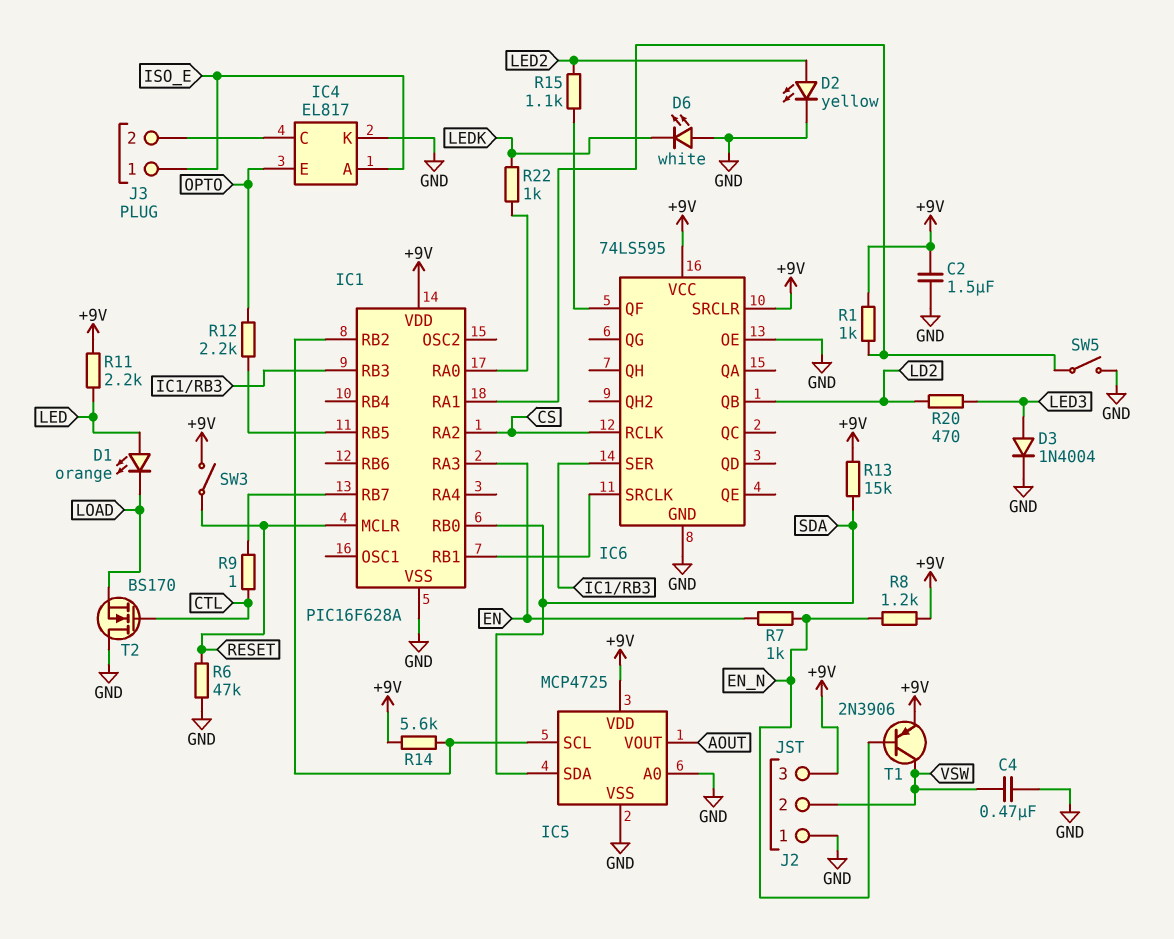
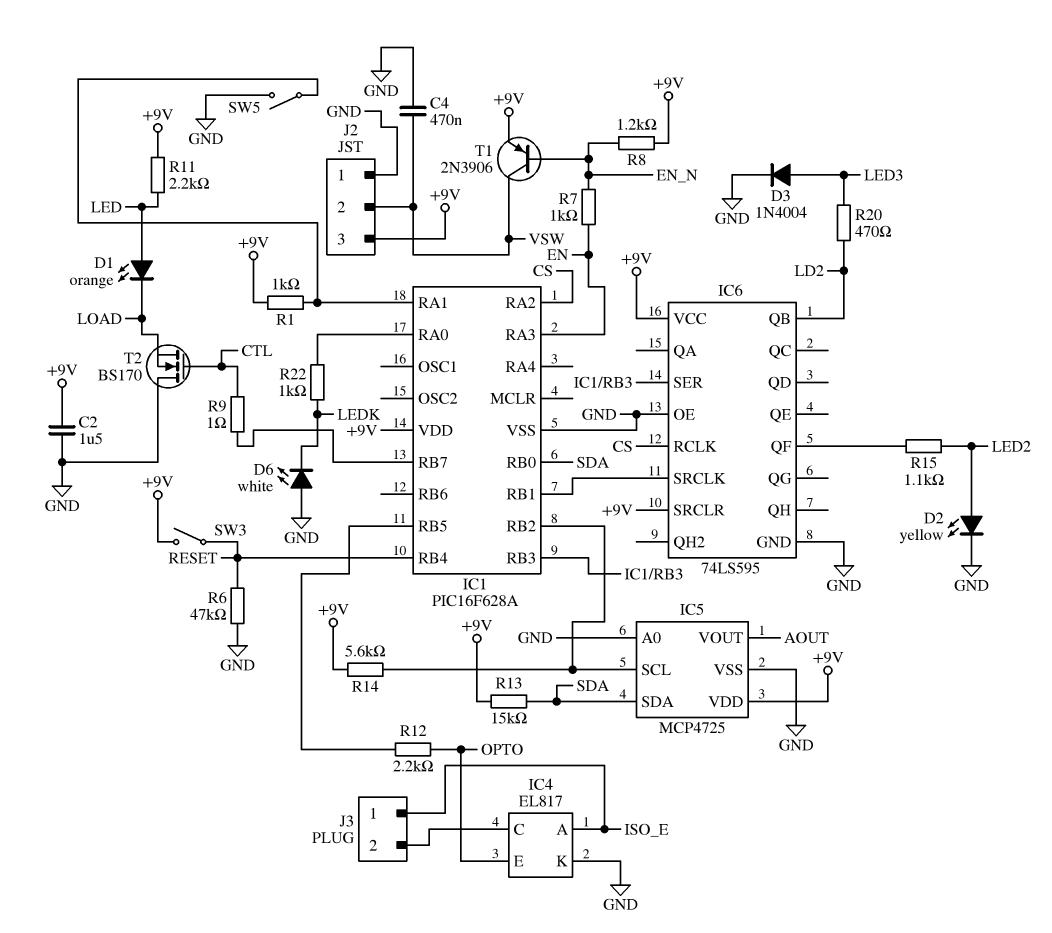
IC1 pin MCLR: RESET -> none
IC1 pin RB4: none -> RESET

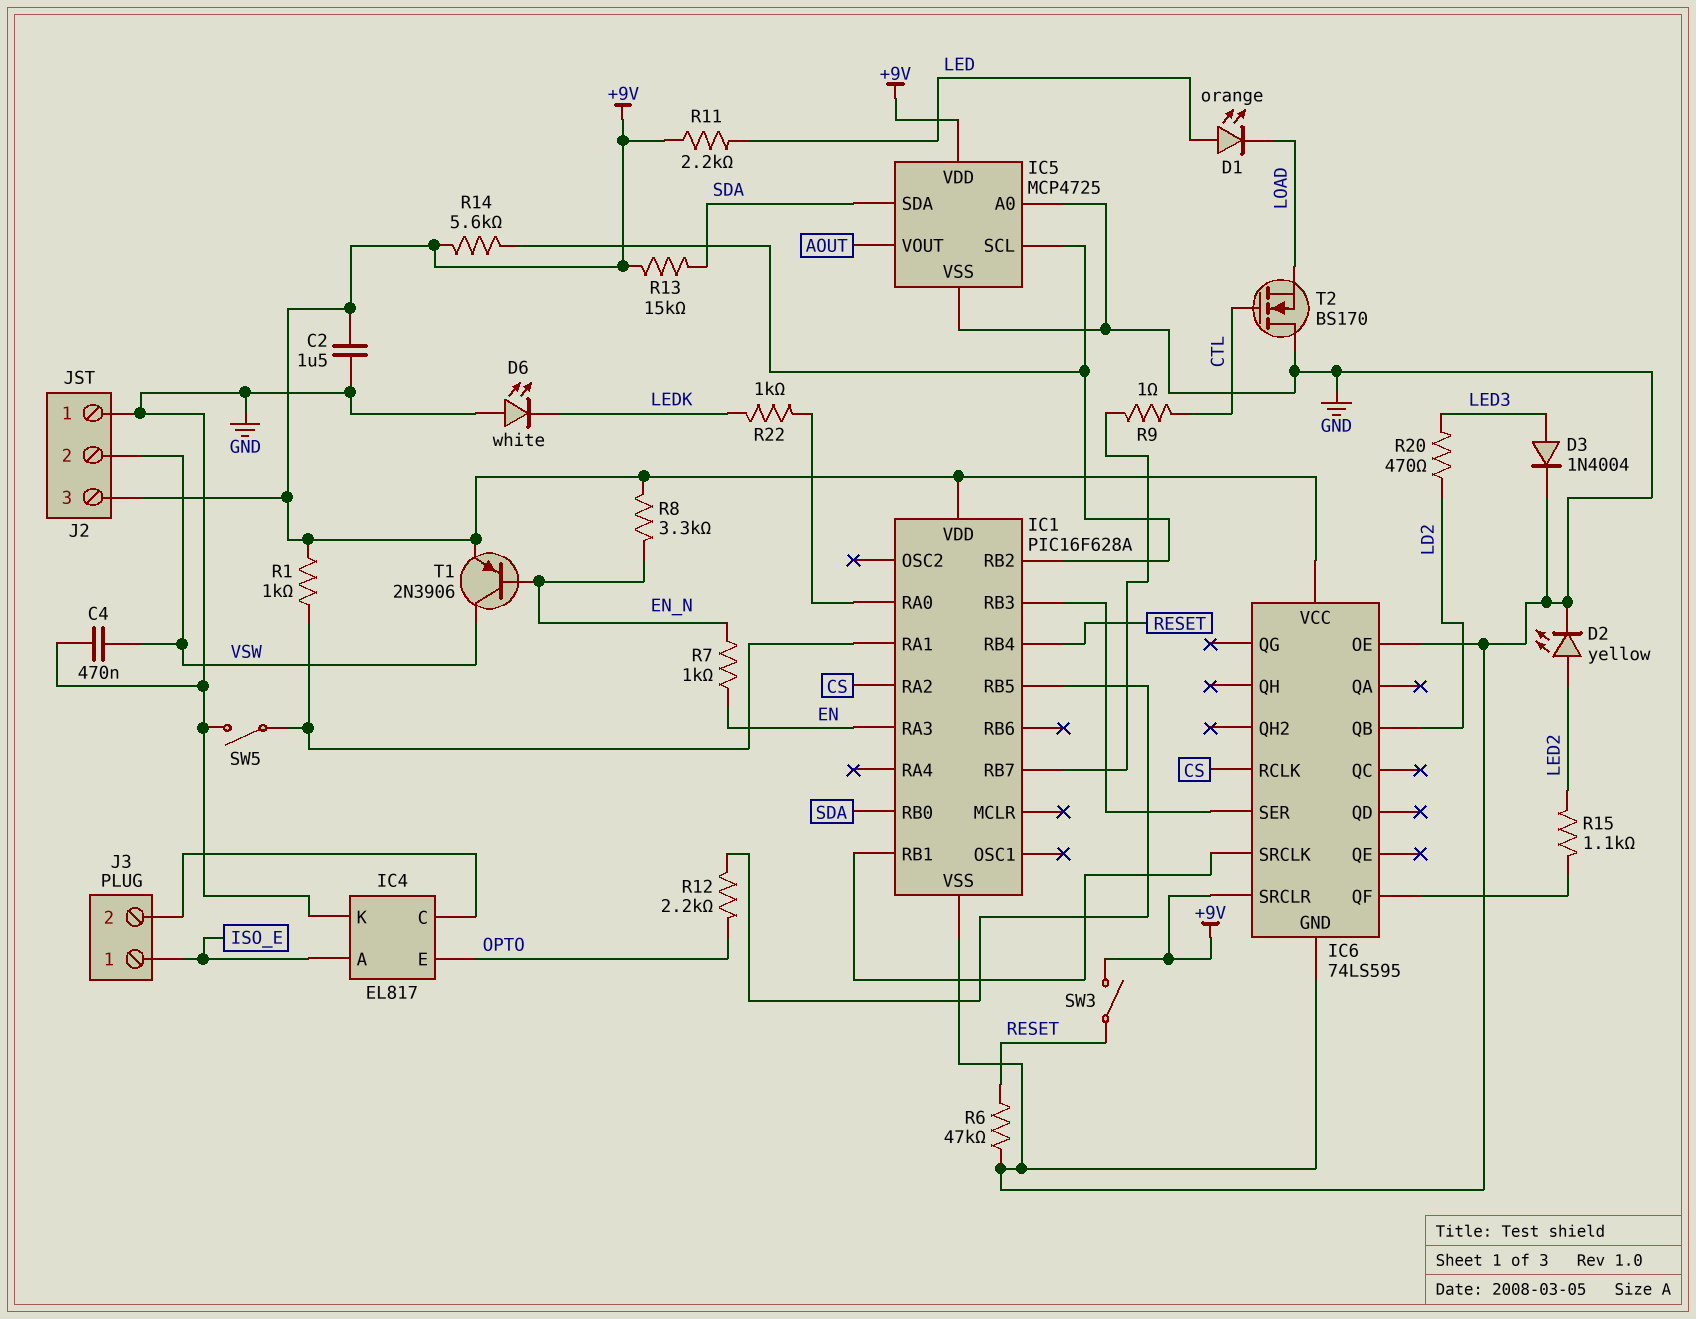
R8: 1.2k (+9V, EN_N) -> 3.3k (+9V, EN_N)

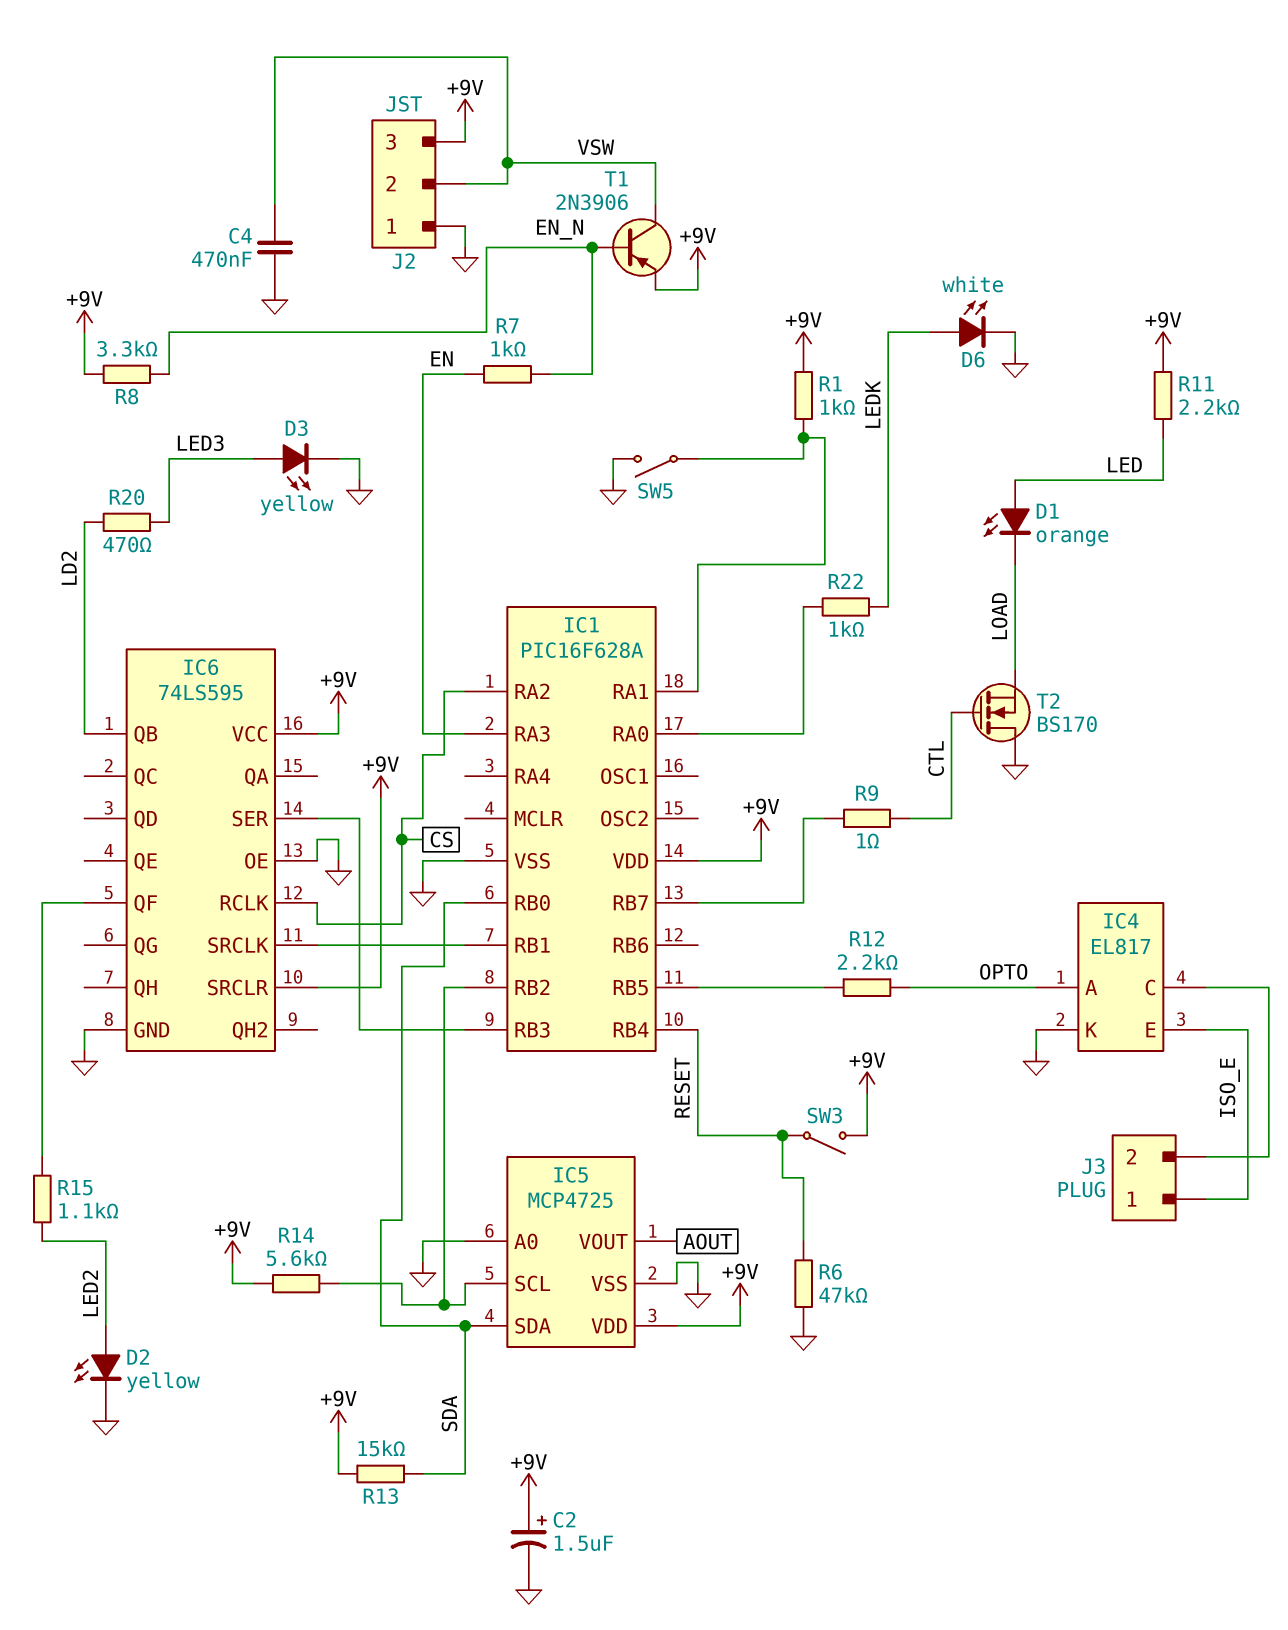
C2: 1.5uF (+9V, GND) -> 1.5uF (plus +9V, minus GND)
D3: diode 1N4004 (A LED3, K GND) -> LED yellow (A LED3, K GND)
D6: LED white (A GND, K LEDK) -> LED white (A LEDK, K GND)
IC4 pin A: ISO_E -> OPTO
IC4 pin E: OPTO -> ISO_E

